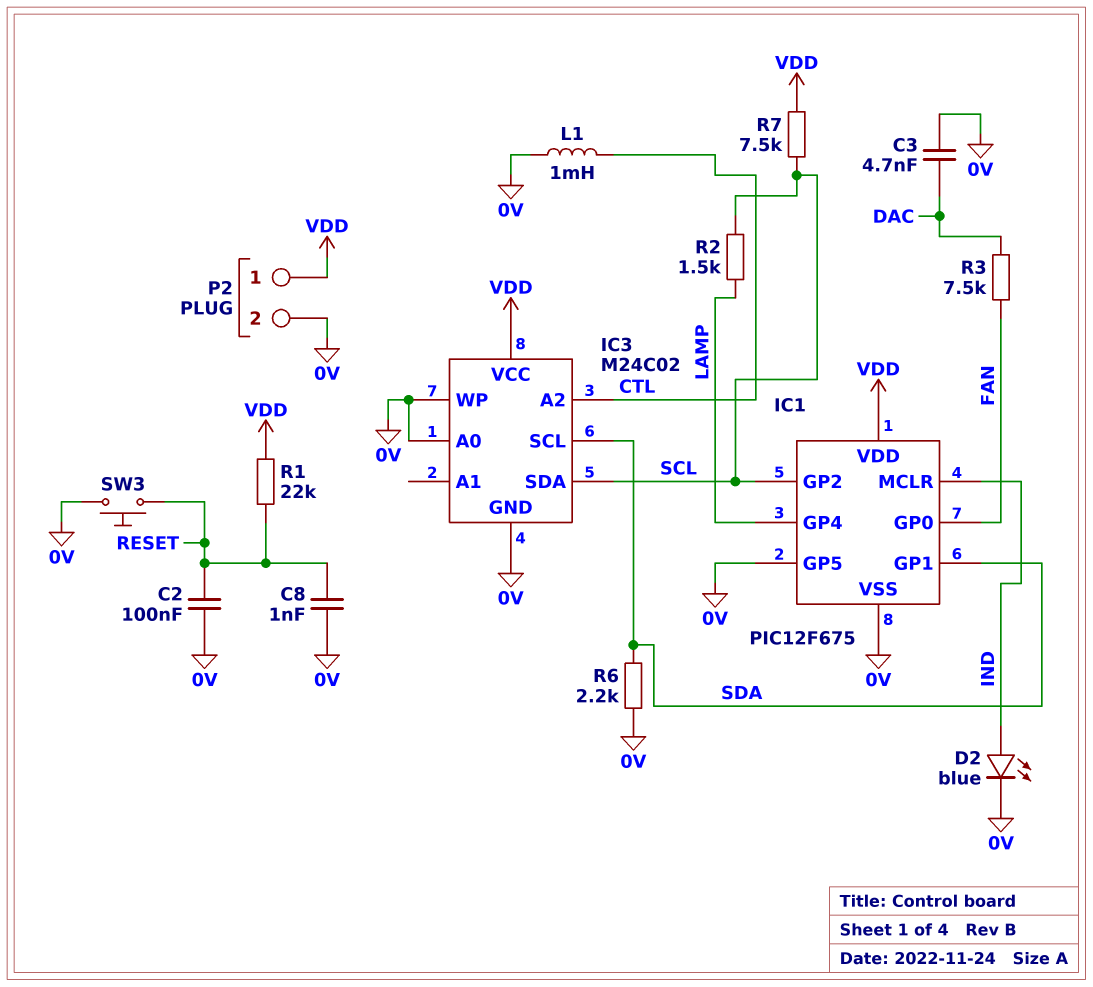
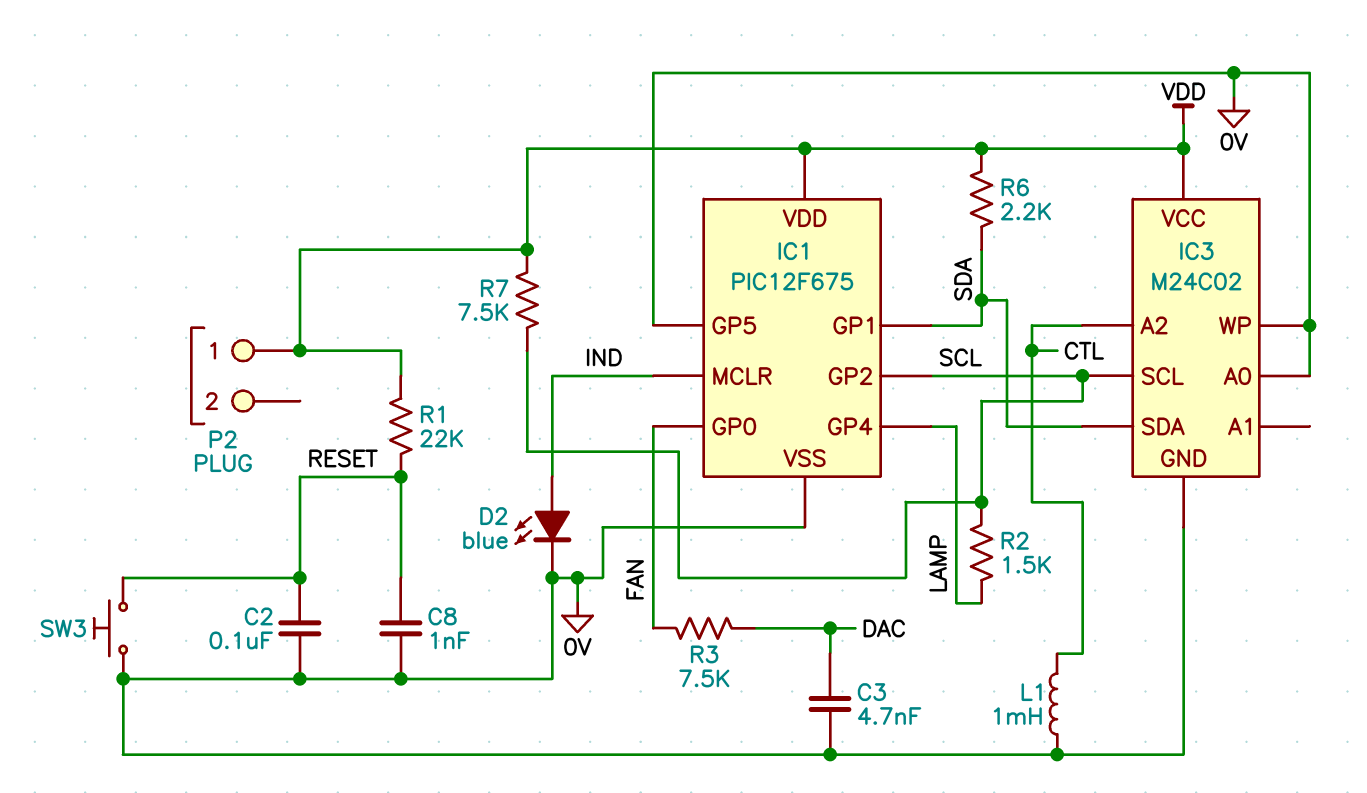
IC3 pin SCL: SDA -> SCL
IC3 pin SDA: SCL -> SDA
P2 pin 2: 0V -> none
R6: 2.2k (0V, SDA) -> 2.2k (SDA, VDD)

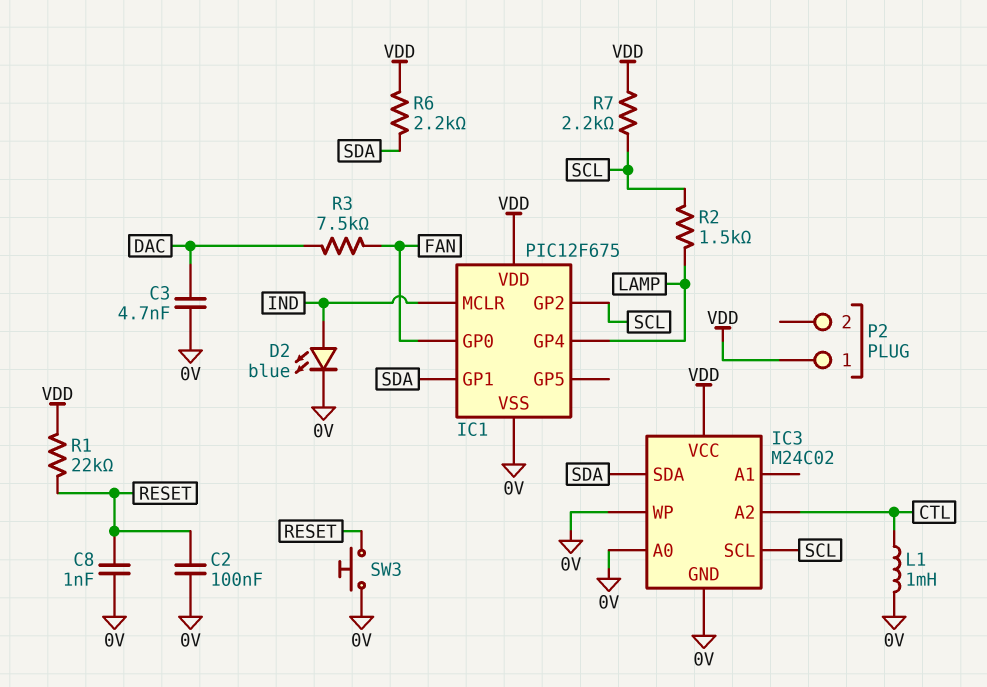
IC1 pin GP5: 0V -> none
R7: 7.5k (SCL, VDD) -> 2.2k (SCL, VDD)

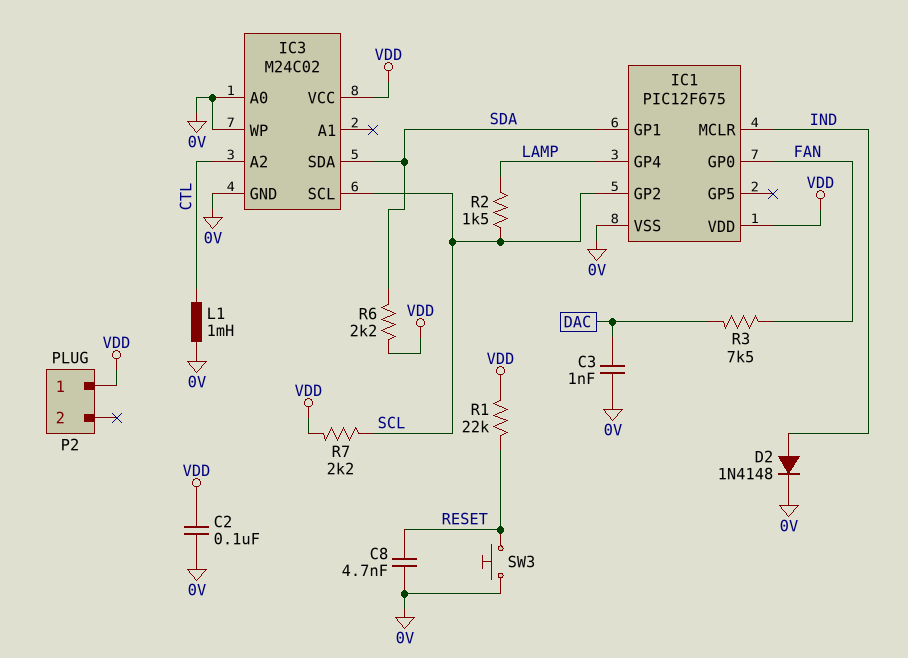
C2: 100nF (0V, RESET) -> 100nF (0V, VDD)
C3: 4.7nF (0V, DAC) -> 1nF (0V, DAC)
C8: 1nF (0V, RESET) -> 4.7nF (0V, RESET)
D2: LED blue (A IND, K 0V) -> diode 1N4148 (A IND, K 0V)

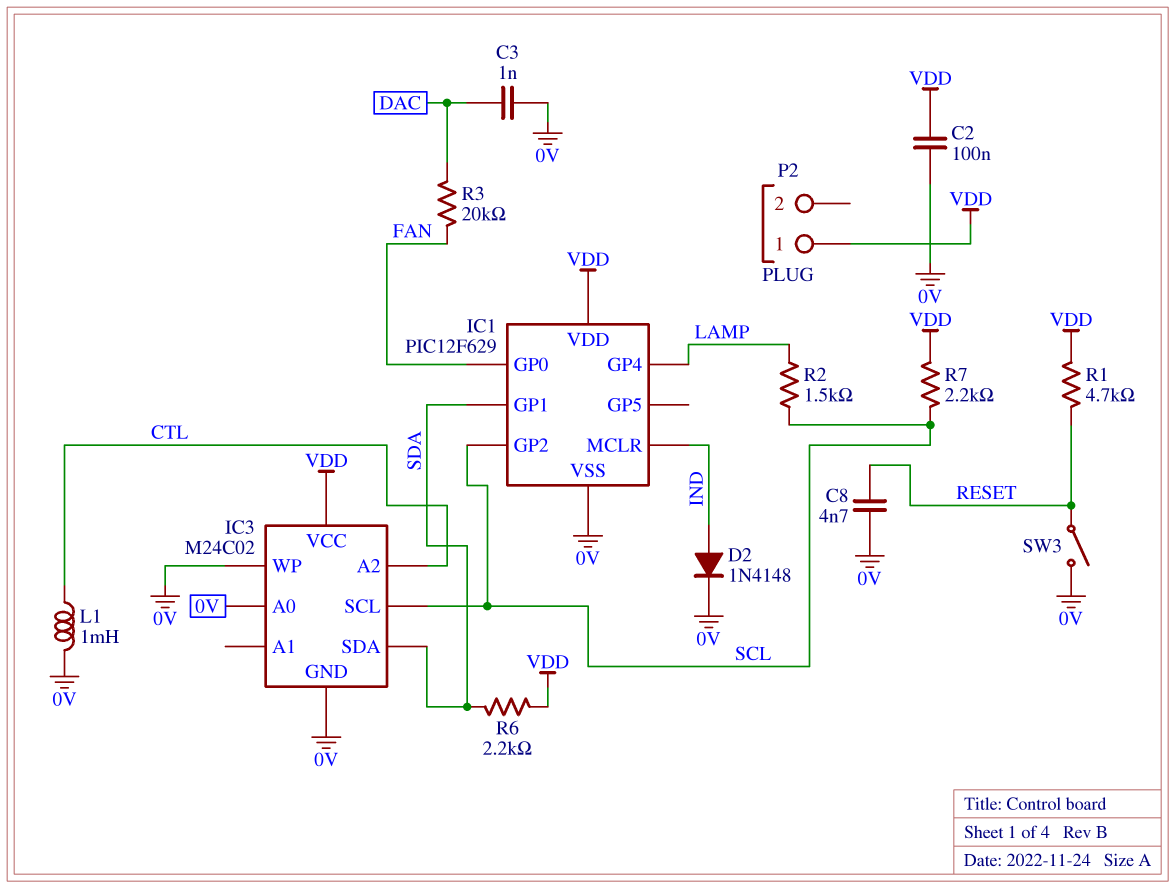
IC1: PIC12F675 -> PIC12F629
R1: 22k (RESET, VDD) -> 4.7k (RESET, VDD)
R3: 7.5k (DAC, FAN) -> 20k (DAC, FAN)
SW3: button (0V, RESET) -> switch (0V, RESET)

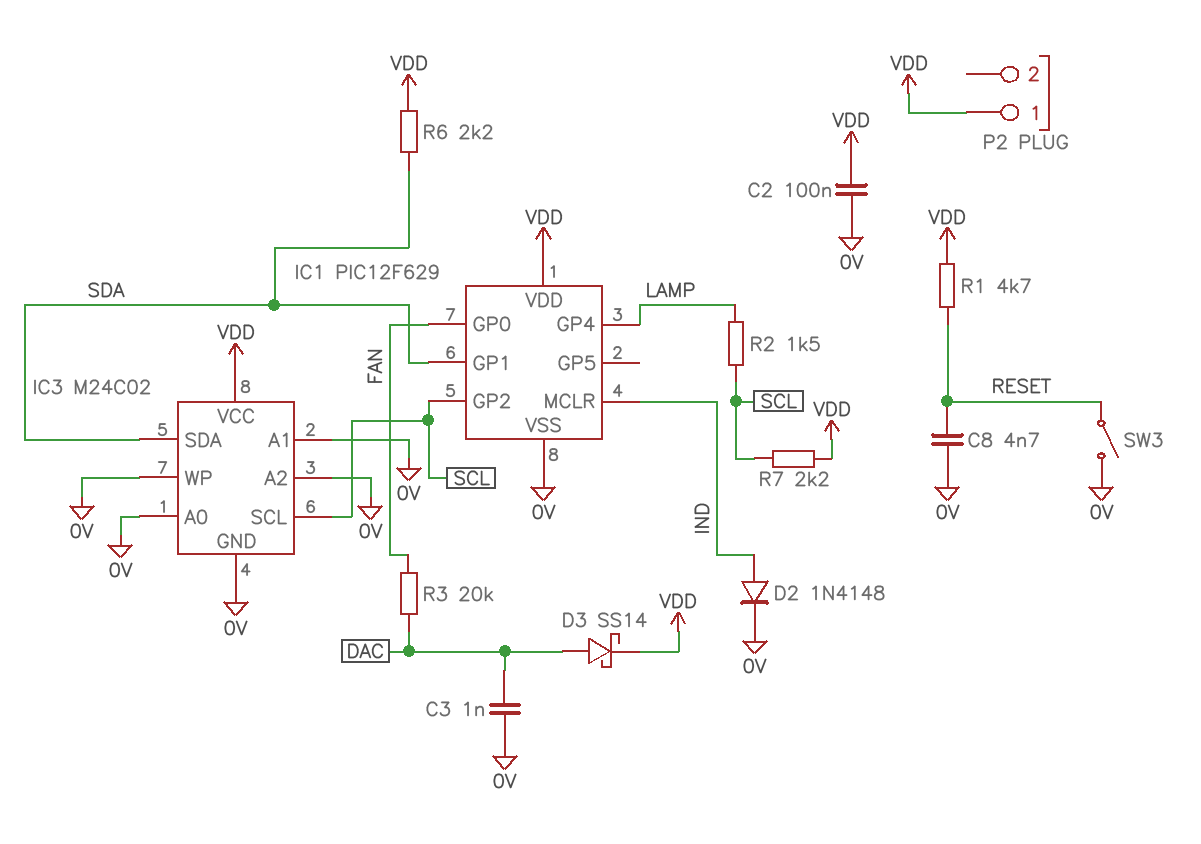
D3: none -> schottky SS14 (A DAC, K VDD)
IC3 pin A1: none -> 0V
IC3 pin A2: CTL -> 0V
L1: 1mH (0V, CTL) -> none

